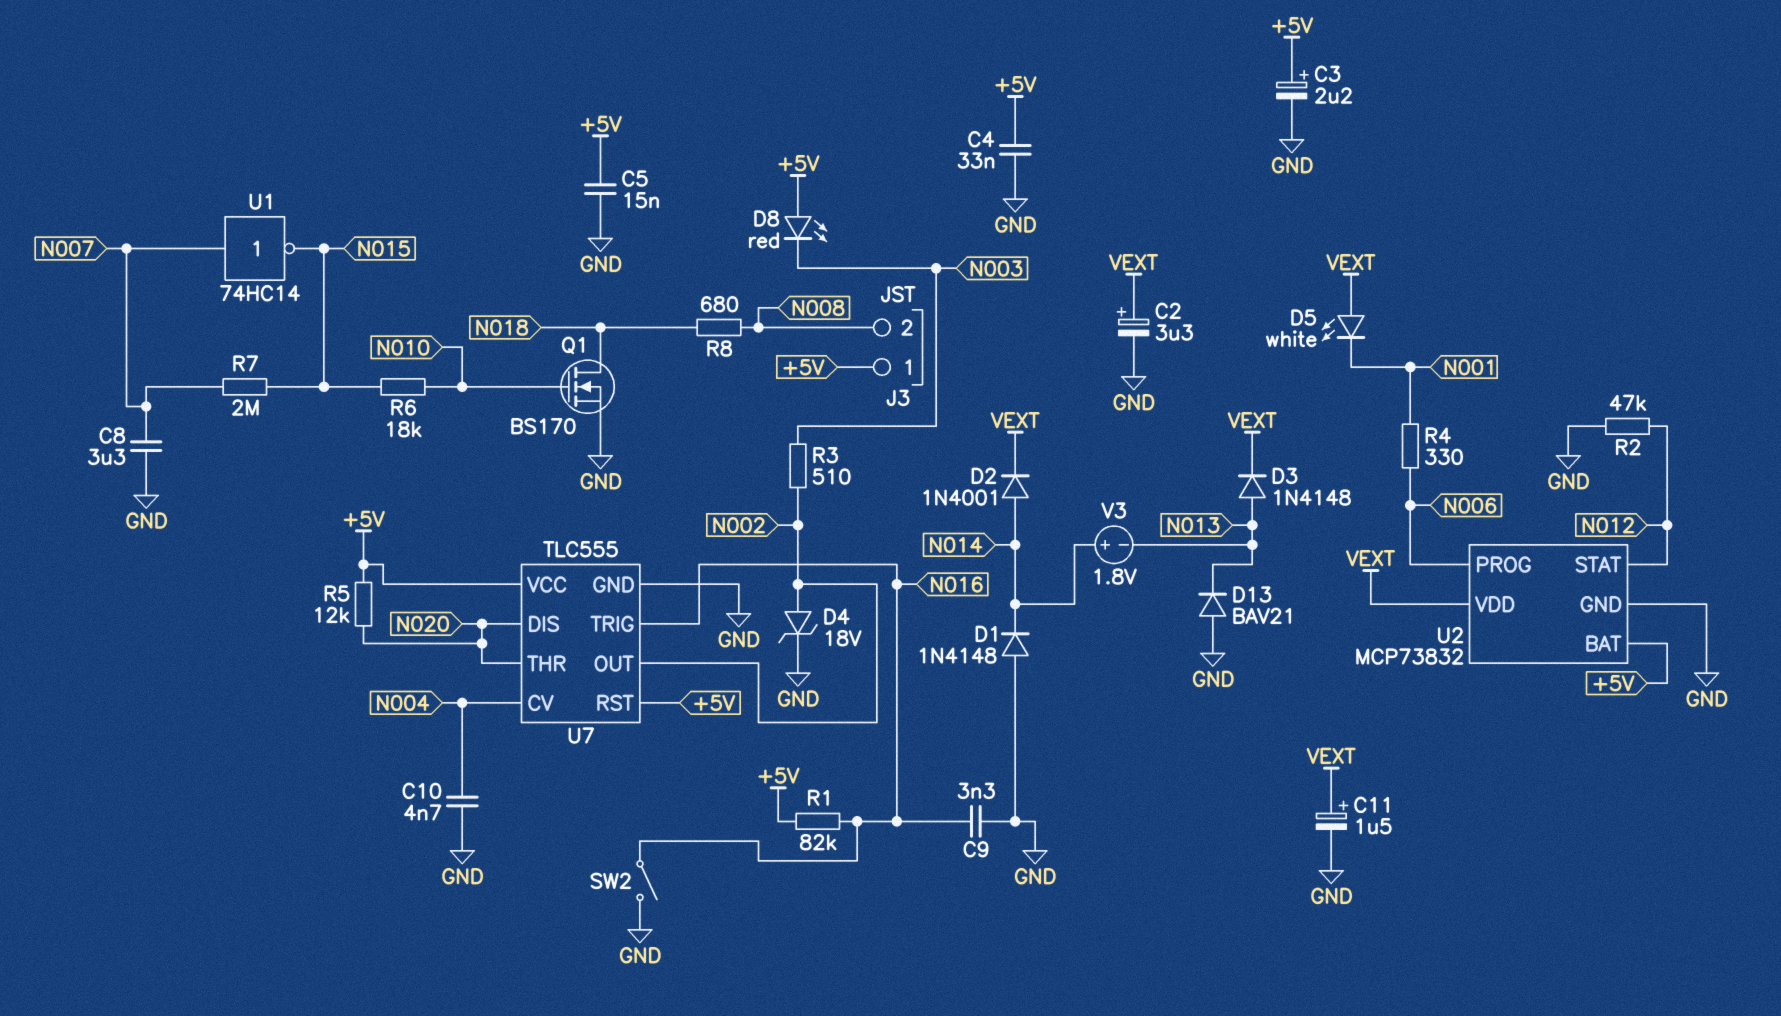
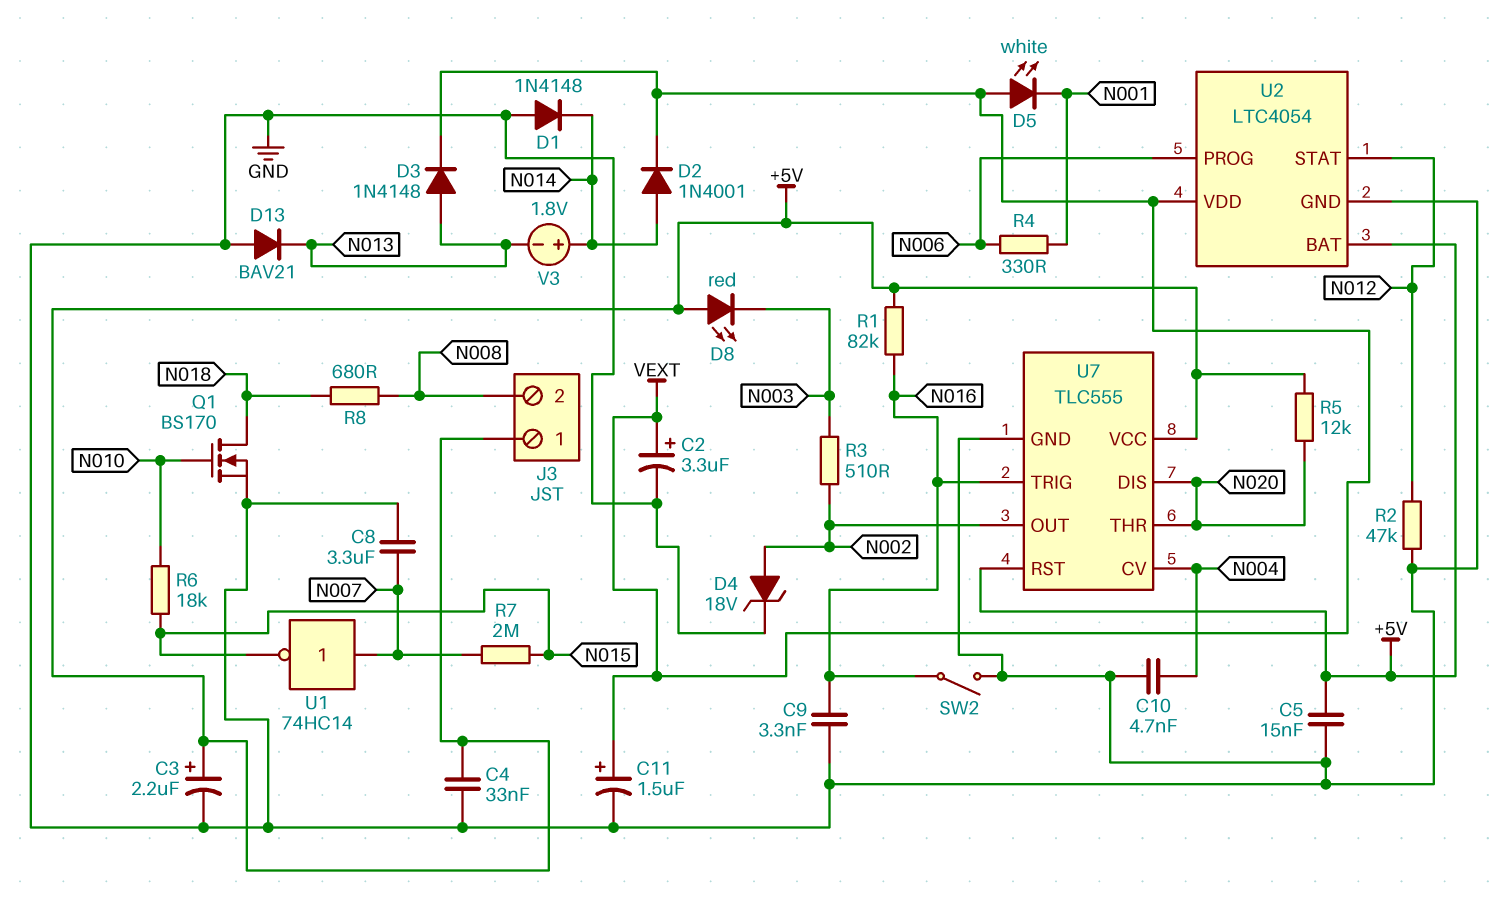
U2: MCP73832 -> LTC4054

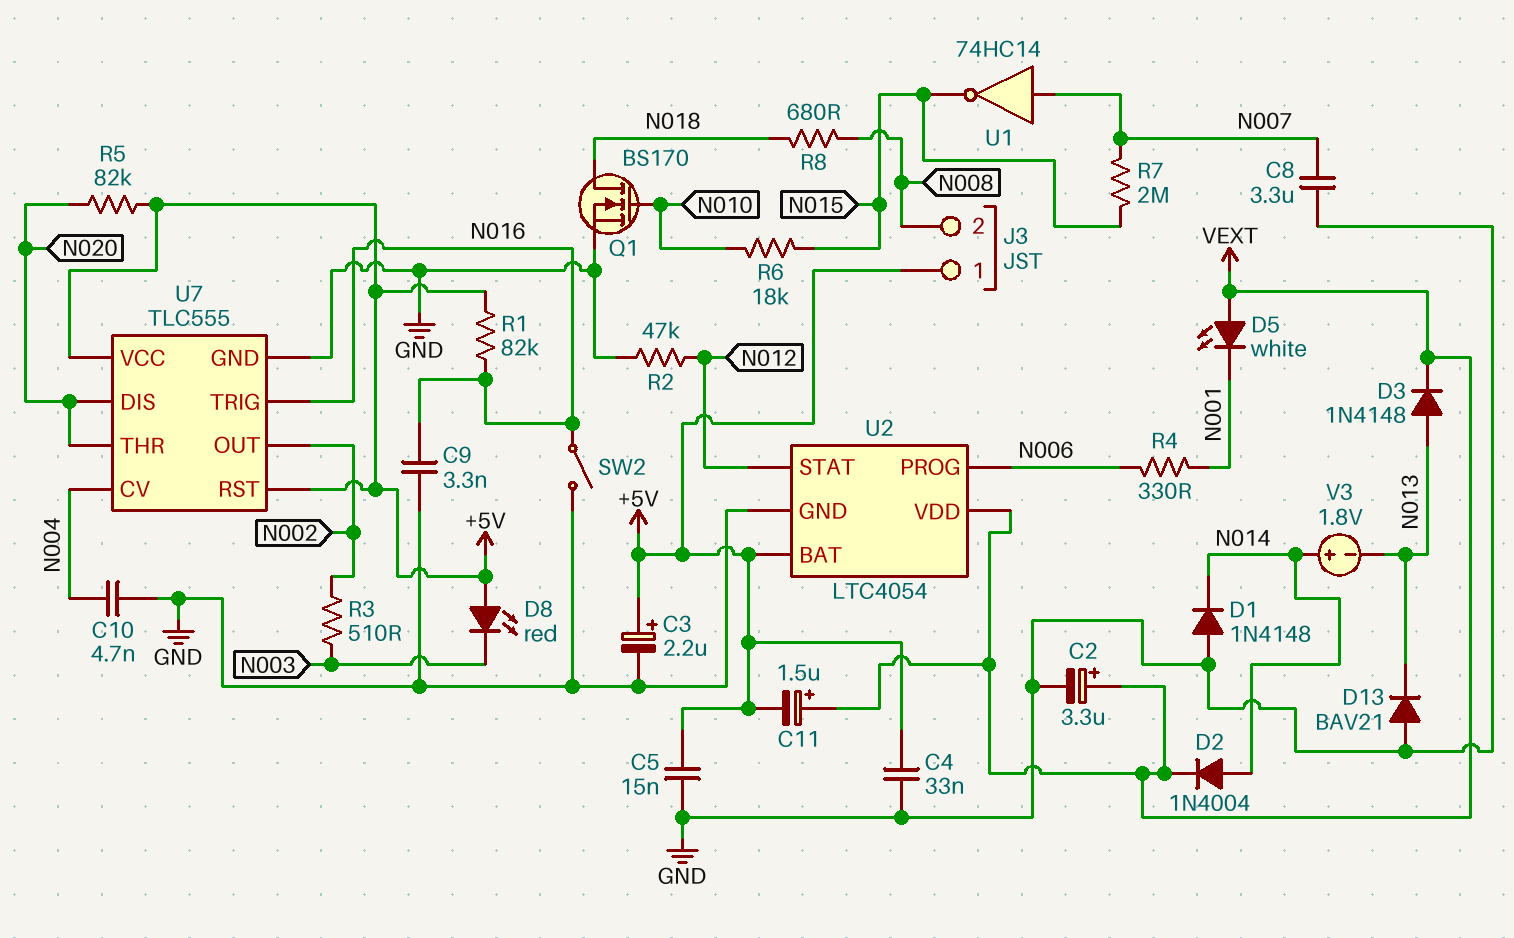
C11: 1.5uF (plus VEXT, minus GND) -> 1.5uF (plus VEXT, minus +5V)
D2: diode 1N4001 (A N014, K VEXT) -> diode 1N4004 (A N014, K VEXT)
D4: zener 18V (A N002, K GND) -> none
R5: 12k (+5V, N020) -> 82k (+5V, N020)

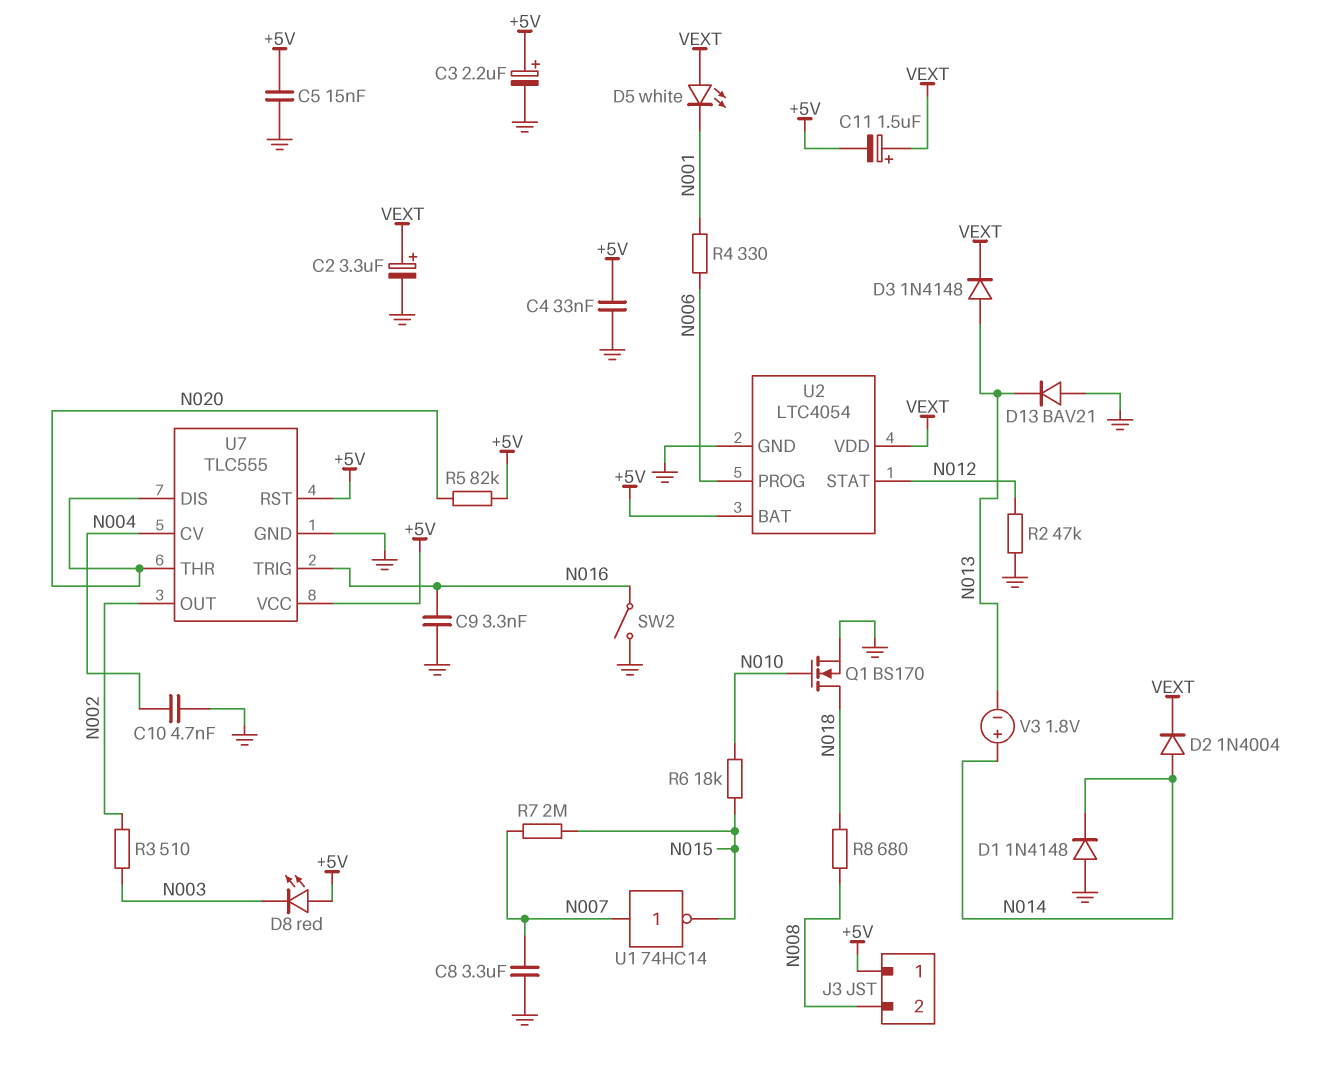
R1: 82k (+5V, N016) -> none

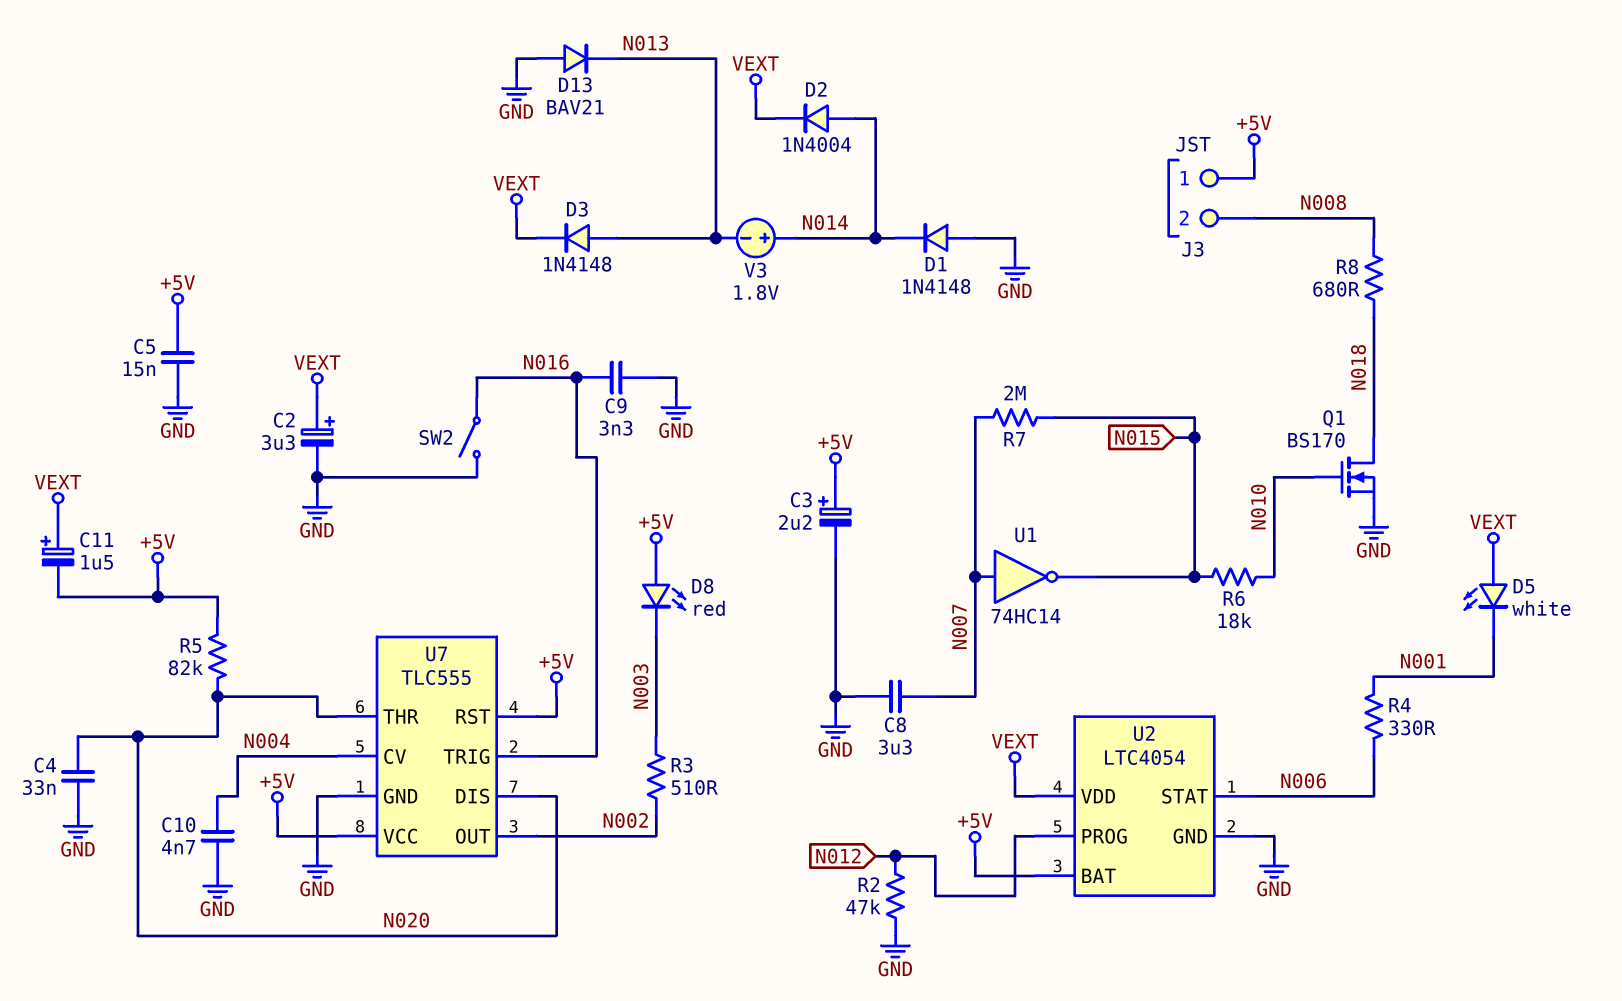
C4: 33nF (+5V, GND) -> 33nF (GND, N020)
U2 pin PROG: N006 -> N012
U2 pin STAT: N012 -> N006

